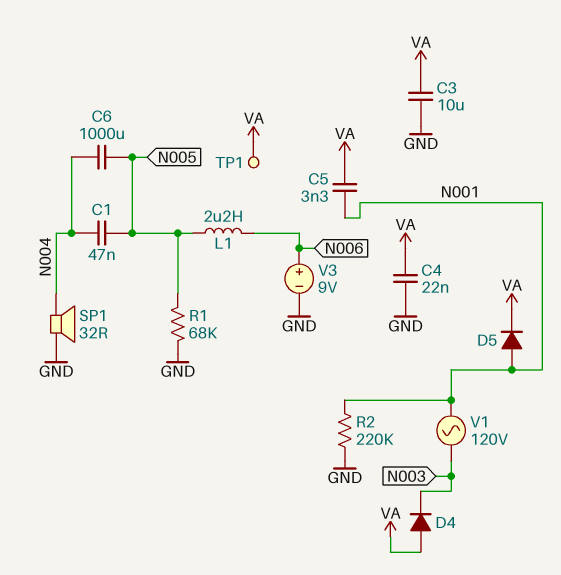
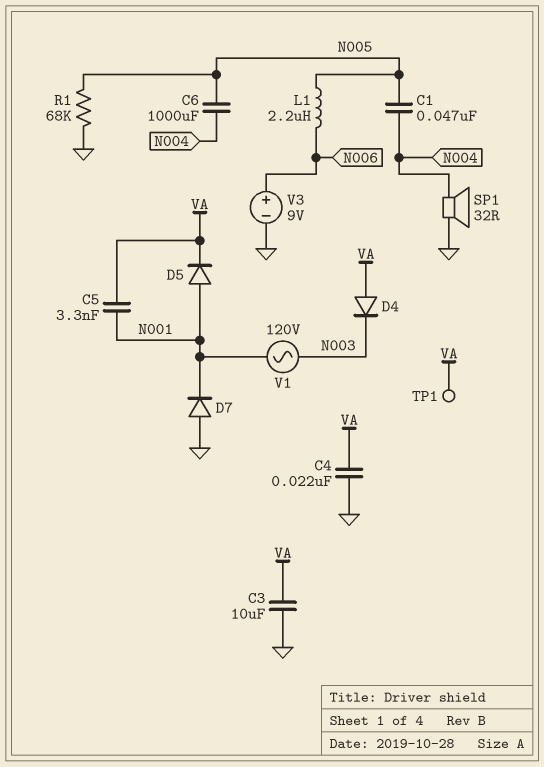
D7: none -> diode (A GND, K N001)
R2: 220k (GND, N001) -> none

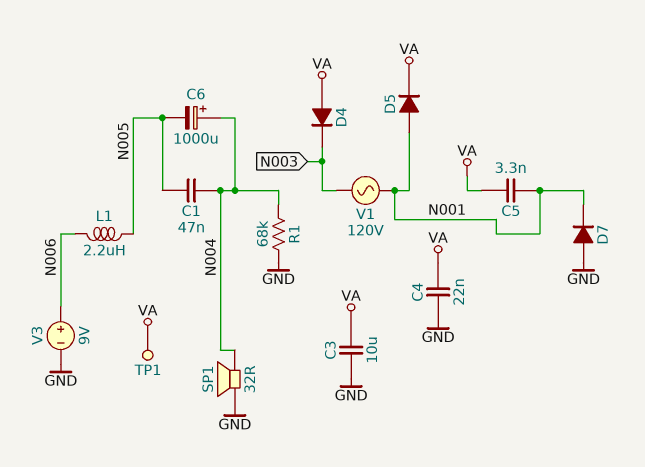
C6: 1000uF (N004, N005) -> 1000uF (plus N004, minus N005)
R1: 68k (GND, N005) -> 68k (GND, N004)

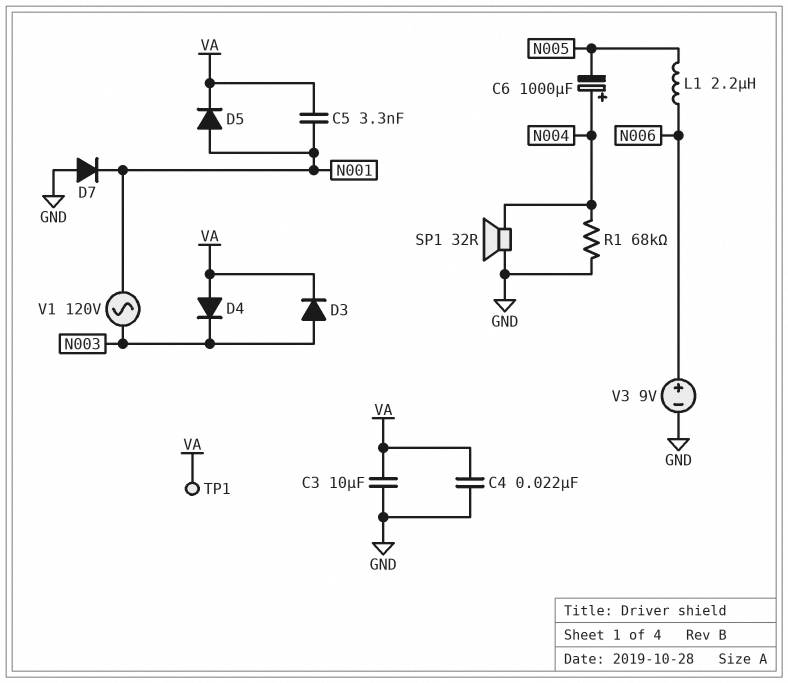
C1: 47nF (N004, N005) -> none
D3: none -> diode (A N003, K VA)

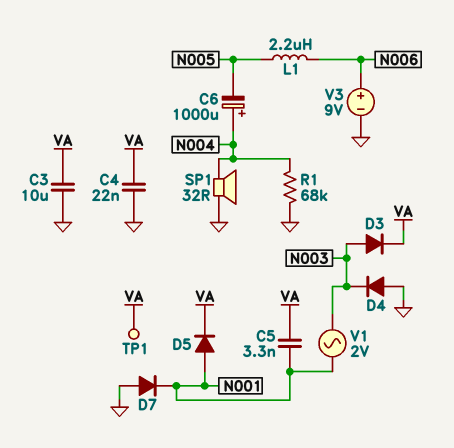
D4: diode (A VA, K N003) -> diode (A GND, K N003)
V1: AC 120V (N001, N003) -> AC 2V (N001, N003)

